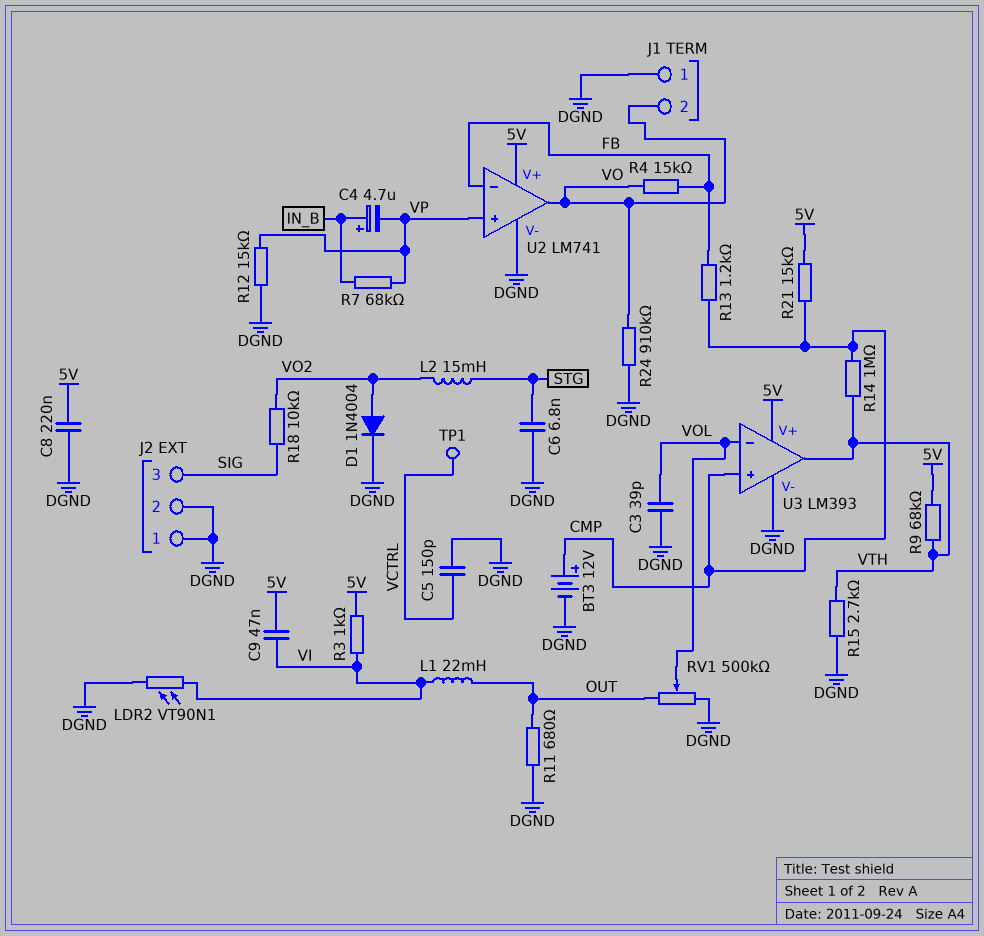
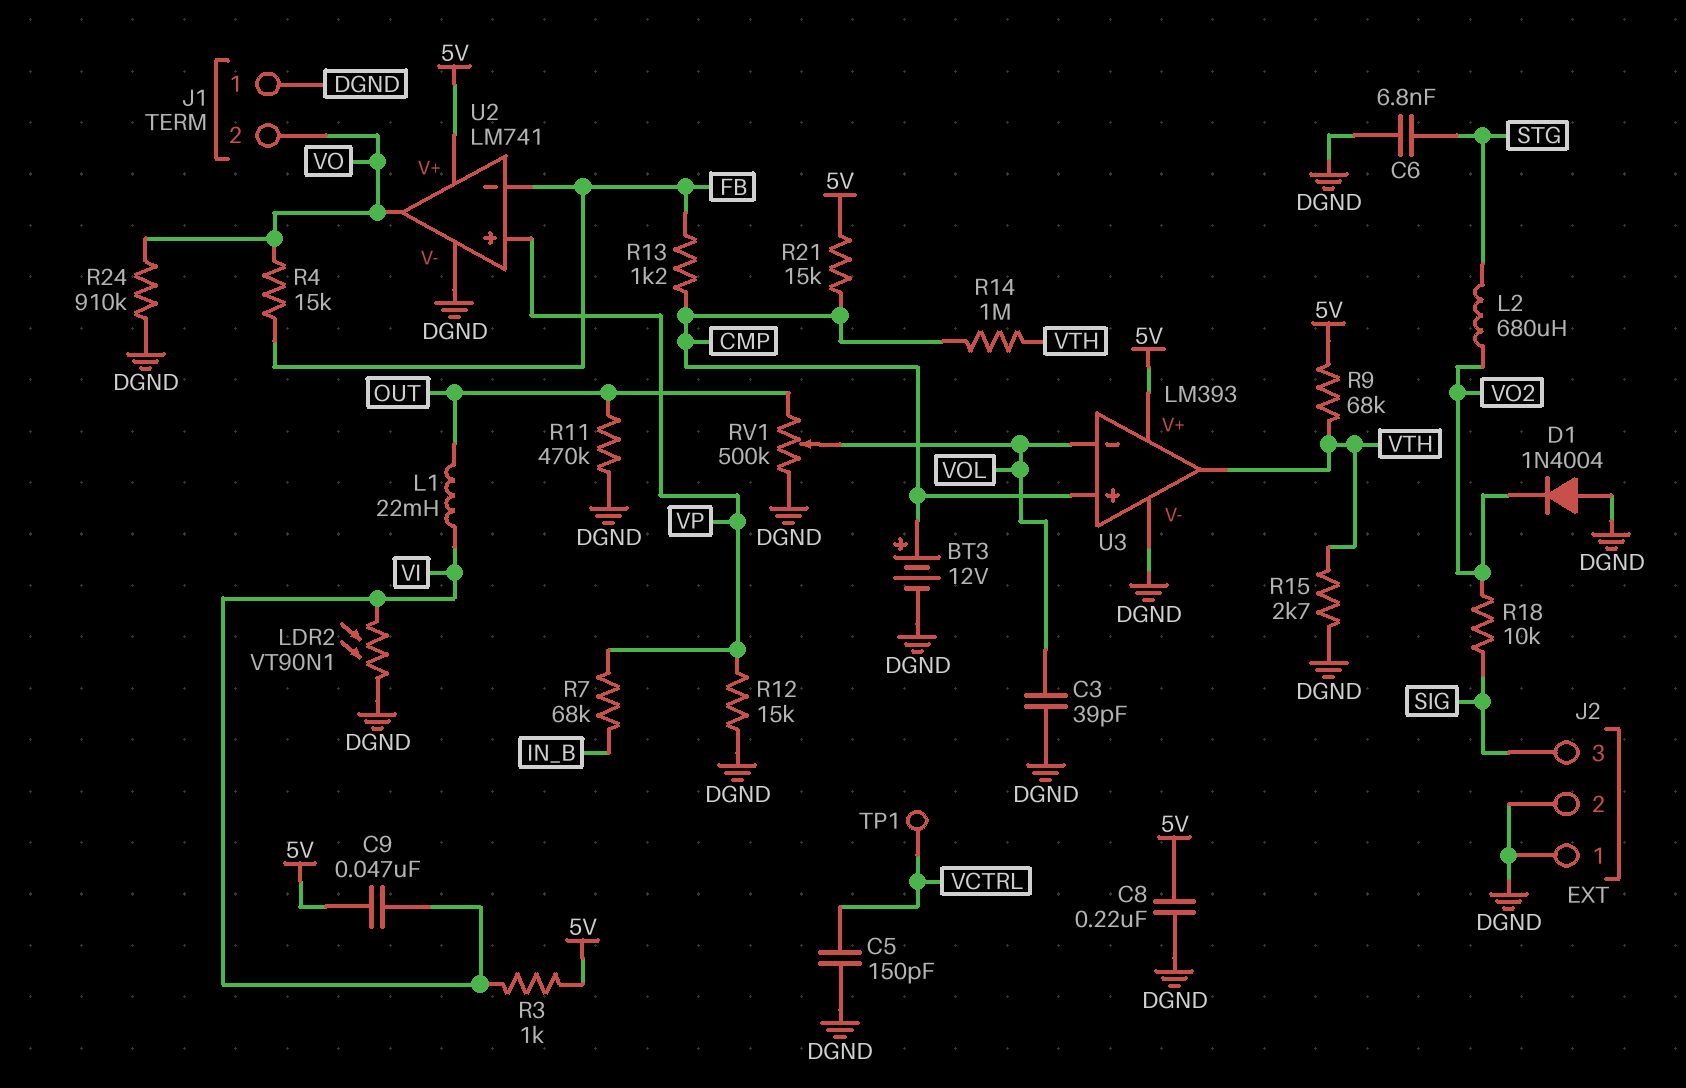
C4: 4.7uF (plus IN_B, minus VP) -> none
D1: diode 1N4004 (A VO2, K DGND) -> diode 1N4004 (A DGND, K VO2)
L2: 15mH (STG, VO2) -> 680uH (STG, VO2)
R11: 680 (DGND, OUT) -> 470k (DGND, OUT)

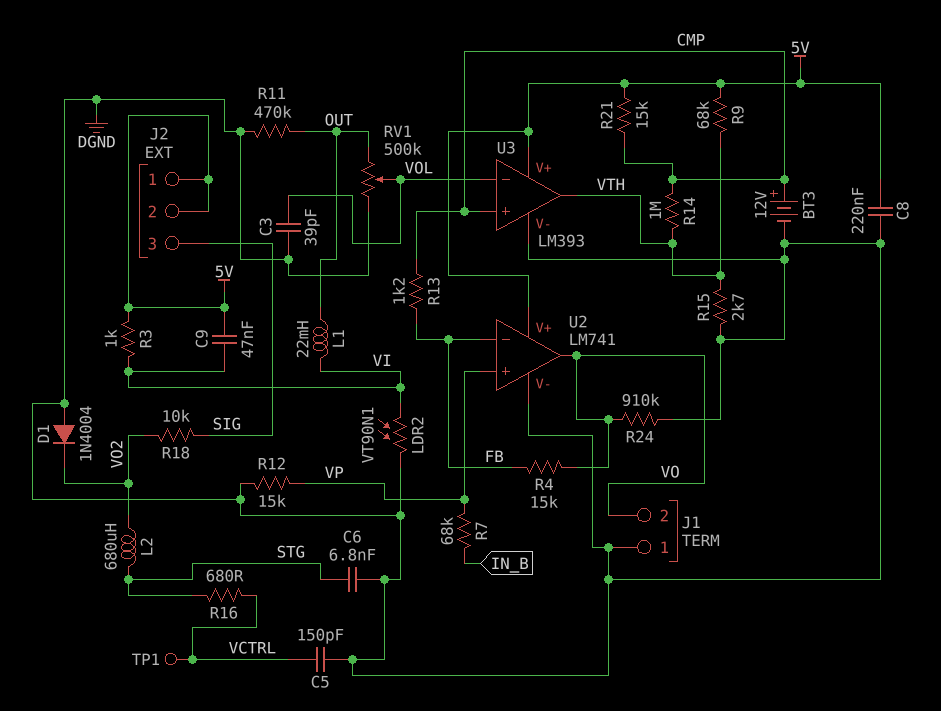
J2 pin 1: DGND -> 5V
J2 pin 2: DGND -> 5V
R16: none -> 680 (STG, VCTRL)

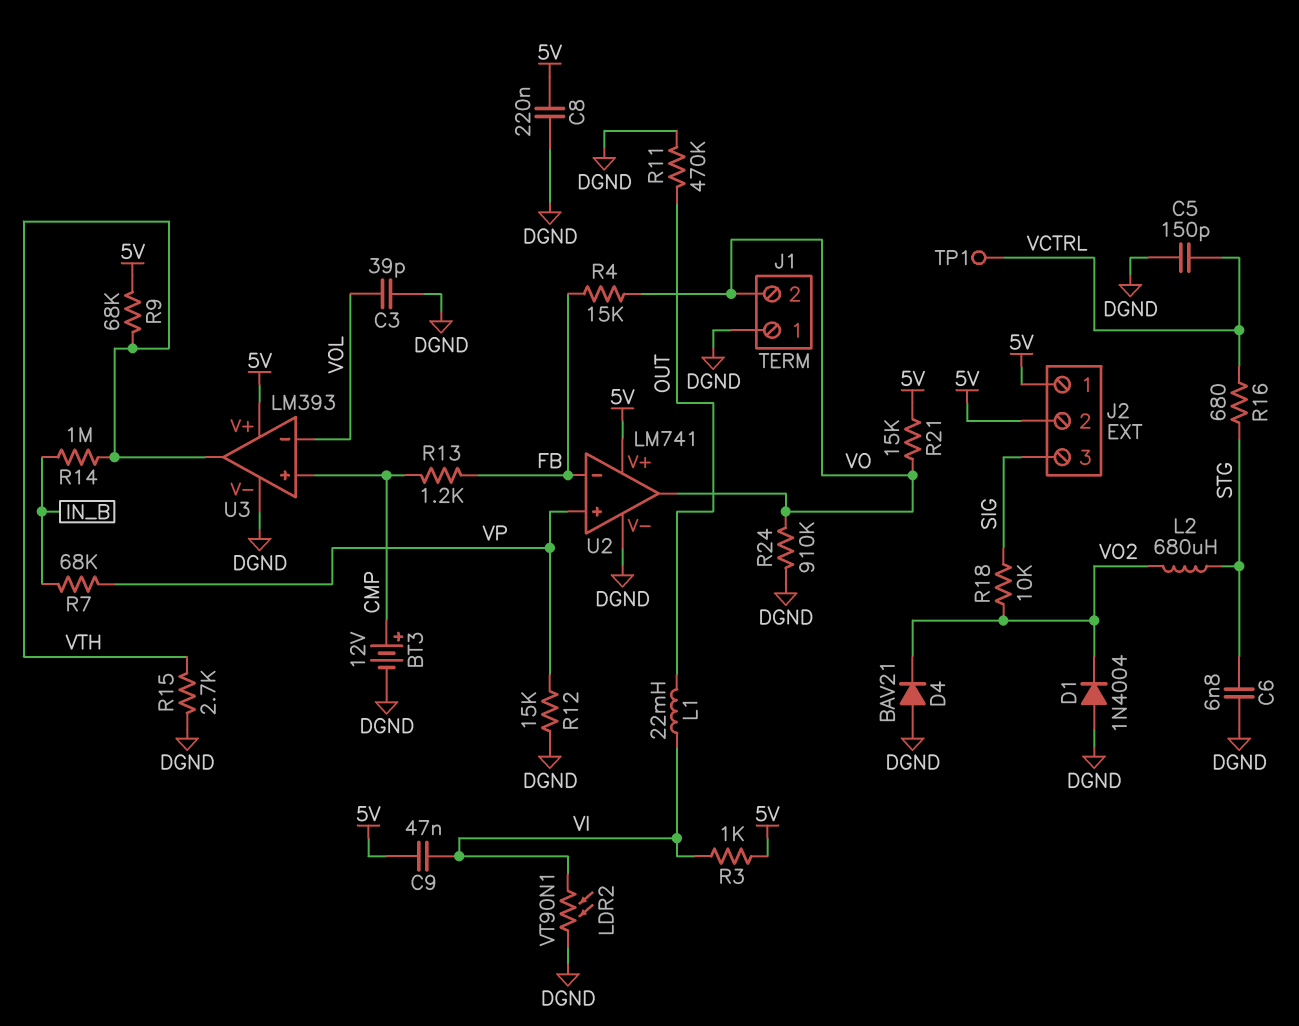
D4: none -> diode BAV21 (A DGND, K VO2)
R14: 1M (CMP, VTH) -> 1M (IN_B, VTH)
R21: 15k (5V, CMP) -> 15k (5V, VO)
RV1: 500k (DGND, OUT, wiper VOL) -> none

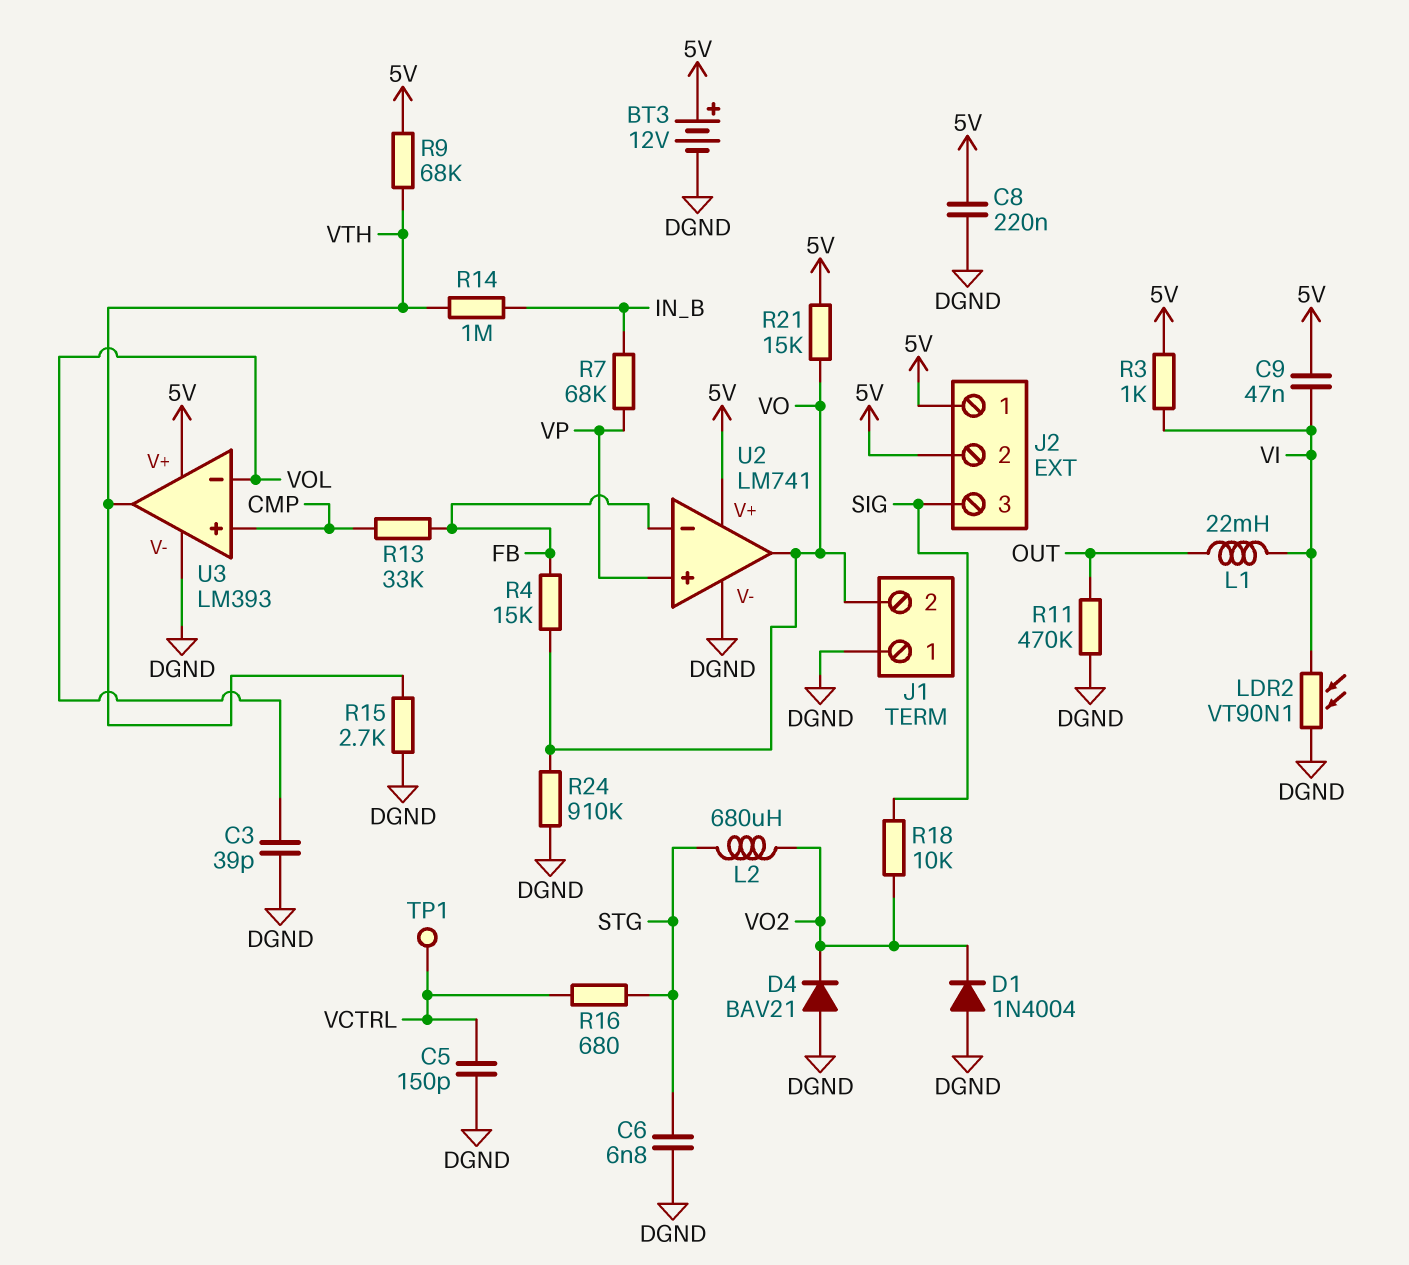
BT3: 12V (plus CMP, minus DGND) -> 12V (plus 5V, minus DGND)
R12: 15k (DGND, VP) -> none
R13: 1.2k (CMP, FB) -> 33k (CMP, FB)

